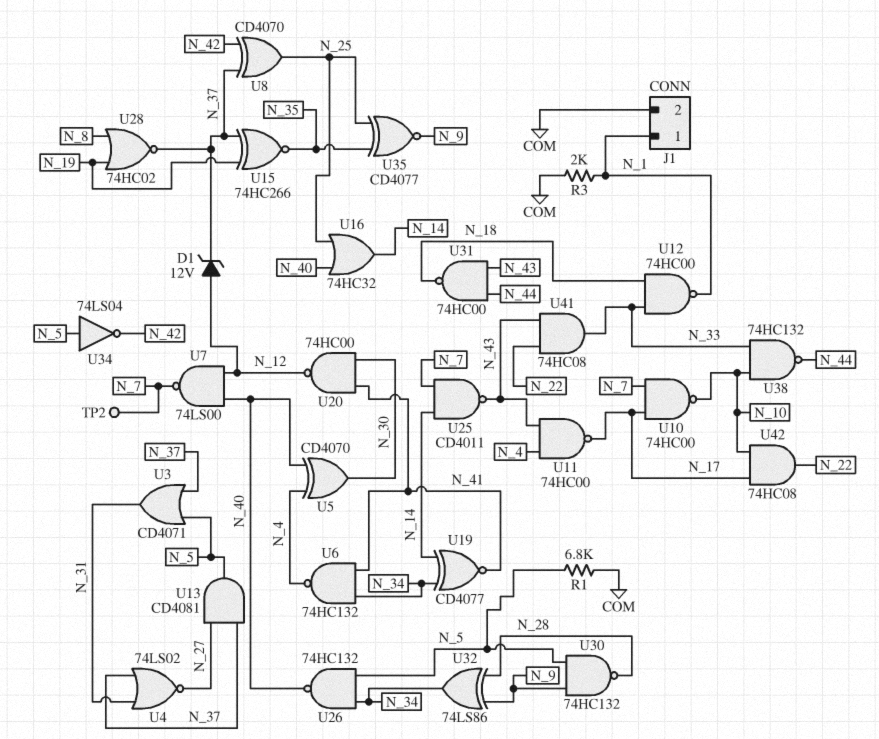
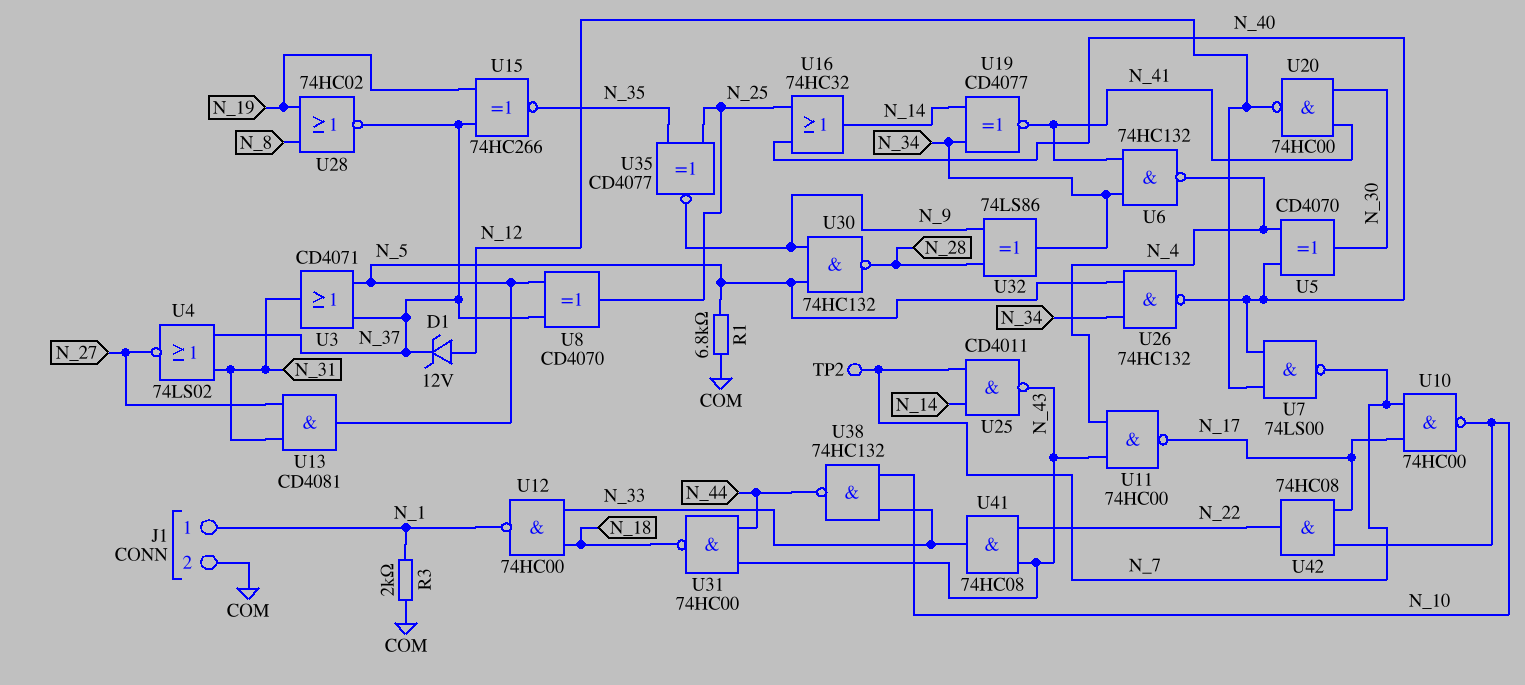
U8: XOR CD4070 (in N_37, in N_42, out N_25) -> XOR CD4070 (in N_5, in N_37, out N_25)
U13: AND CD4081 (in N_27, in N_37, out N_5) -> AND CD4081 (in N_27, in N_31, out N_5)
U34: NOT 74LS04 (in N_5, out N_42) -> none

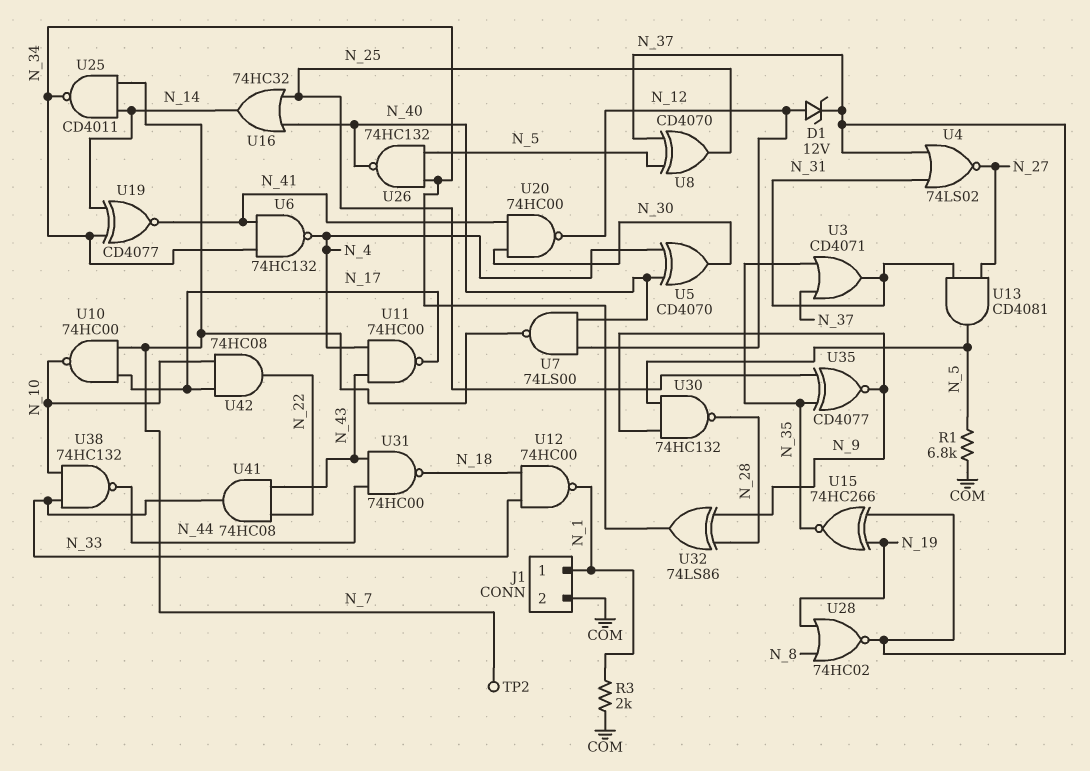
U3: OR CD4071 (in N_5, in N_37, out N_31) -> OR CD4071 (in N_35, in N_37, out N_31)
U25: NAND CD4011 (in N_7, in N_14, out N_43) -> NAND CD4011 (in N_7, in N_14, out N_34)

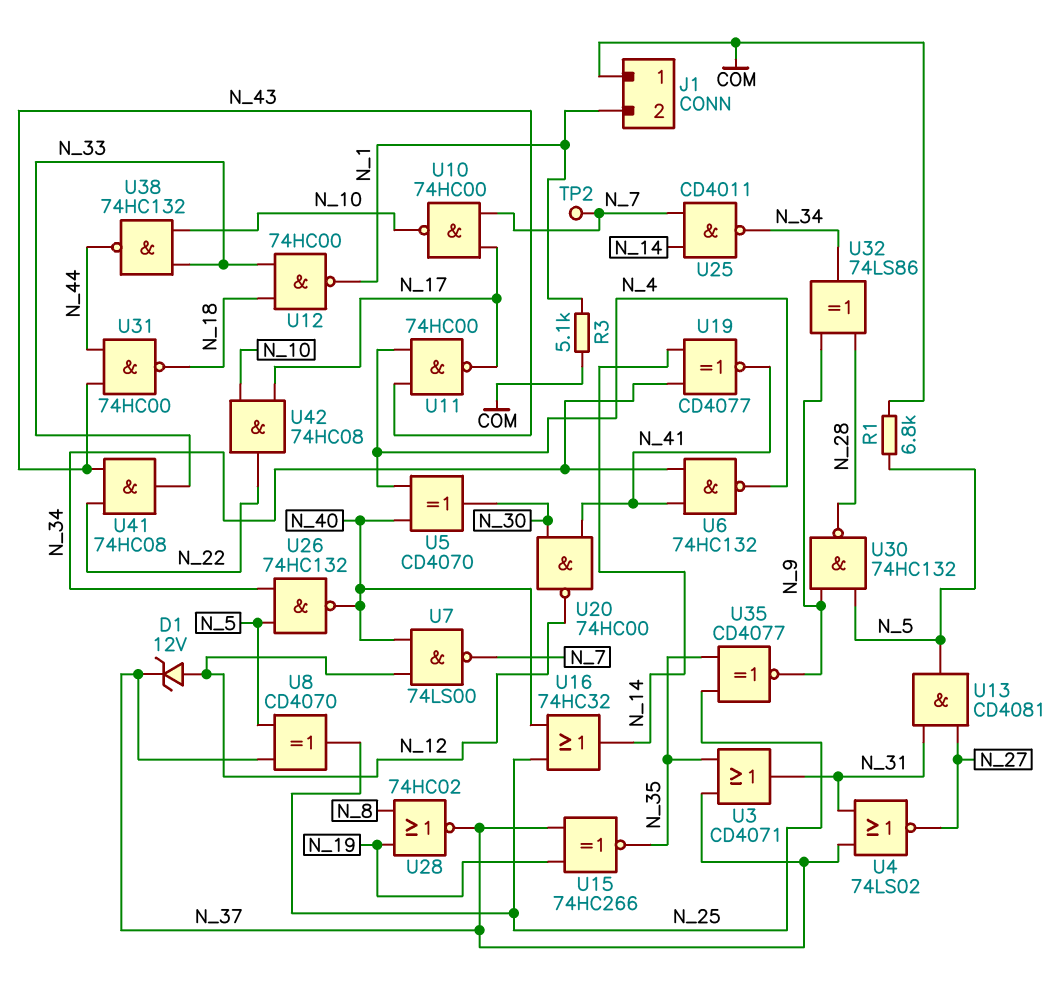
J1 pin 1: N_1 -> COM
J1 pin 2: COM -> N_1
R3: 2k (COM, N_1) -> 5.1k (COM, N_1)

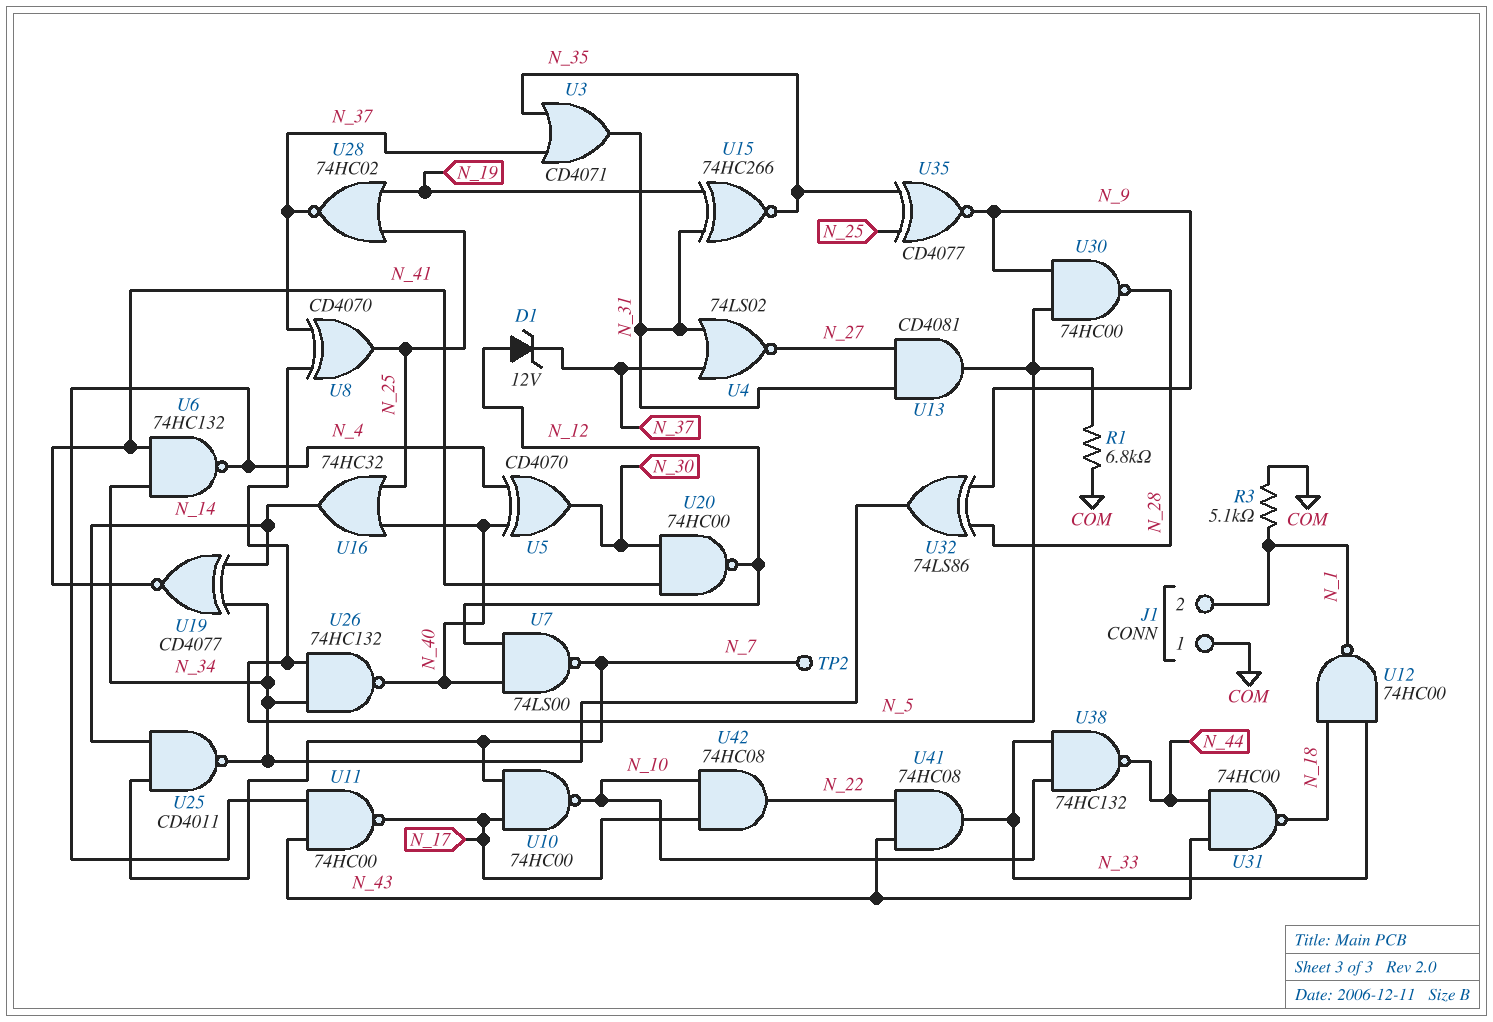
U15: XNOR 74HC266 (in N_19, in N_37, out N_35) -> XNOR 74HC266 (in N_19, in N_31, out N_35)
U28: NOR 74HC02 (in N_8, in N_19, out N_37) -> NOR 74HC02 (in N_19, in N_25, out N_37)
U30: NAND 74HC132 (in N_5, in N_9, out N_28) -> NAND 74HC00 (in N_5, in N_9, out N_28)

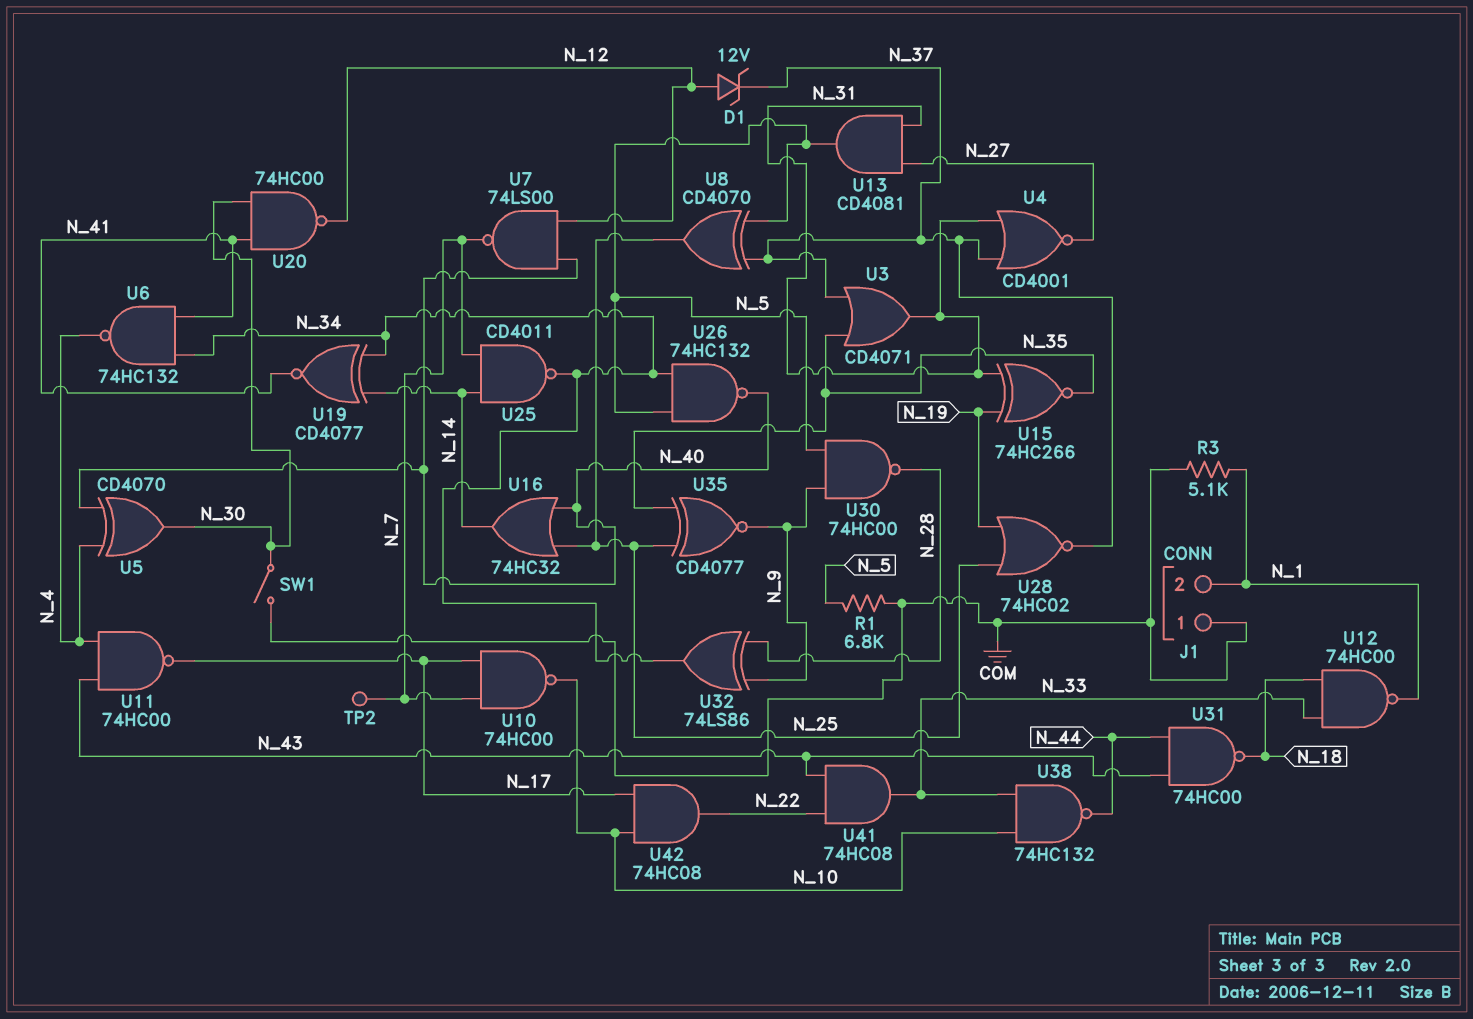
SW1: none -> switch (COM, N_30)
U4: NOR 74LS02 (in N_31, in N_37, out N_27) -> NOR CD4001 (in N_31, in N_37, out N_27)

